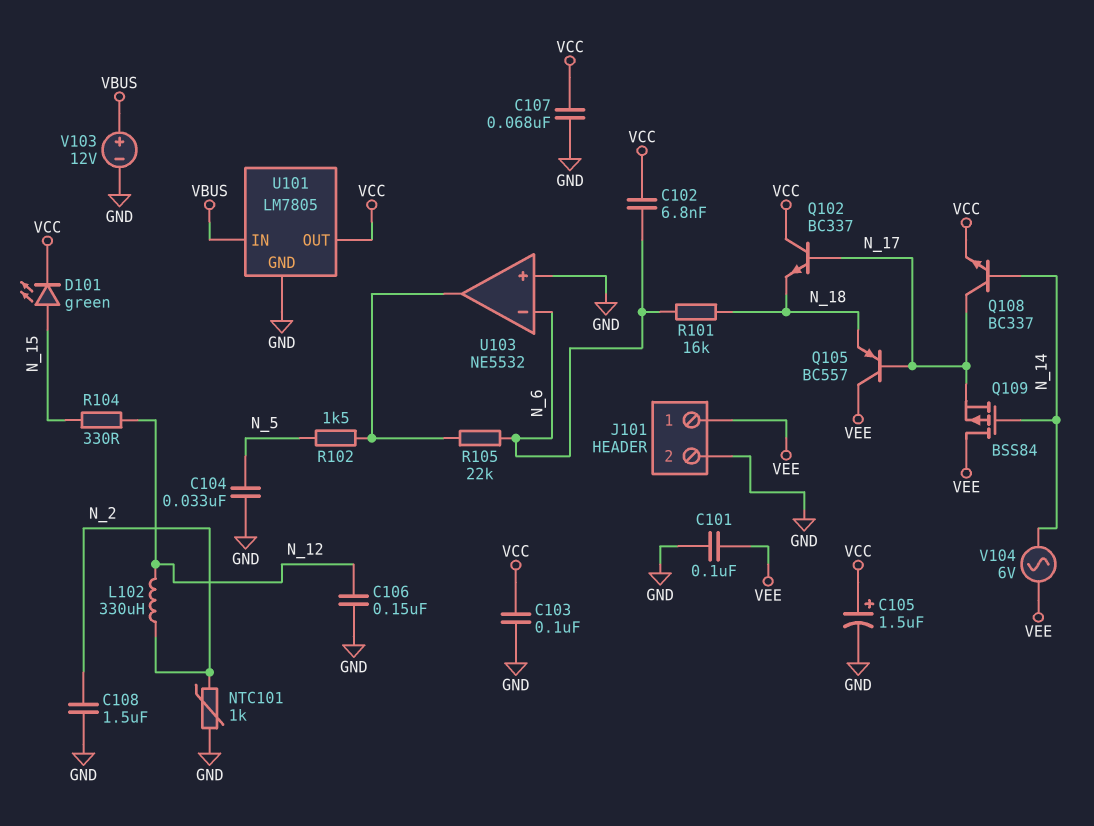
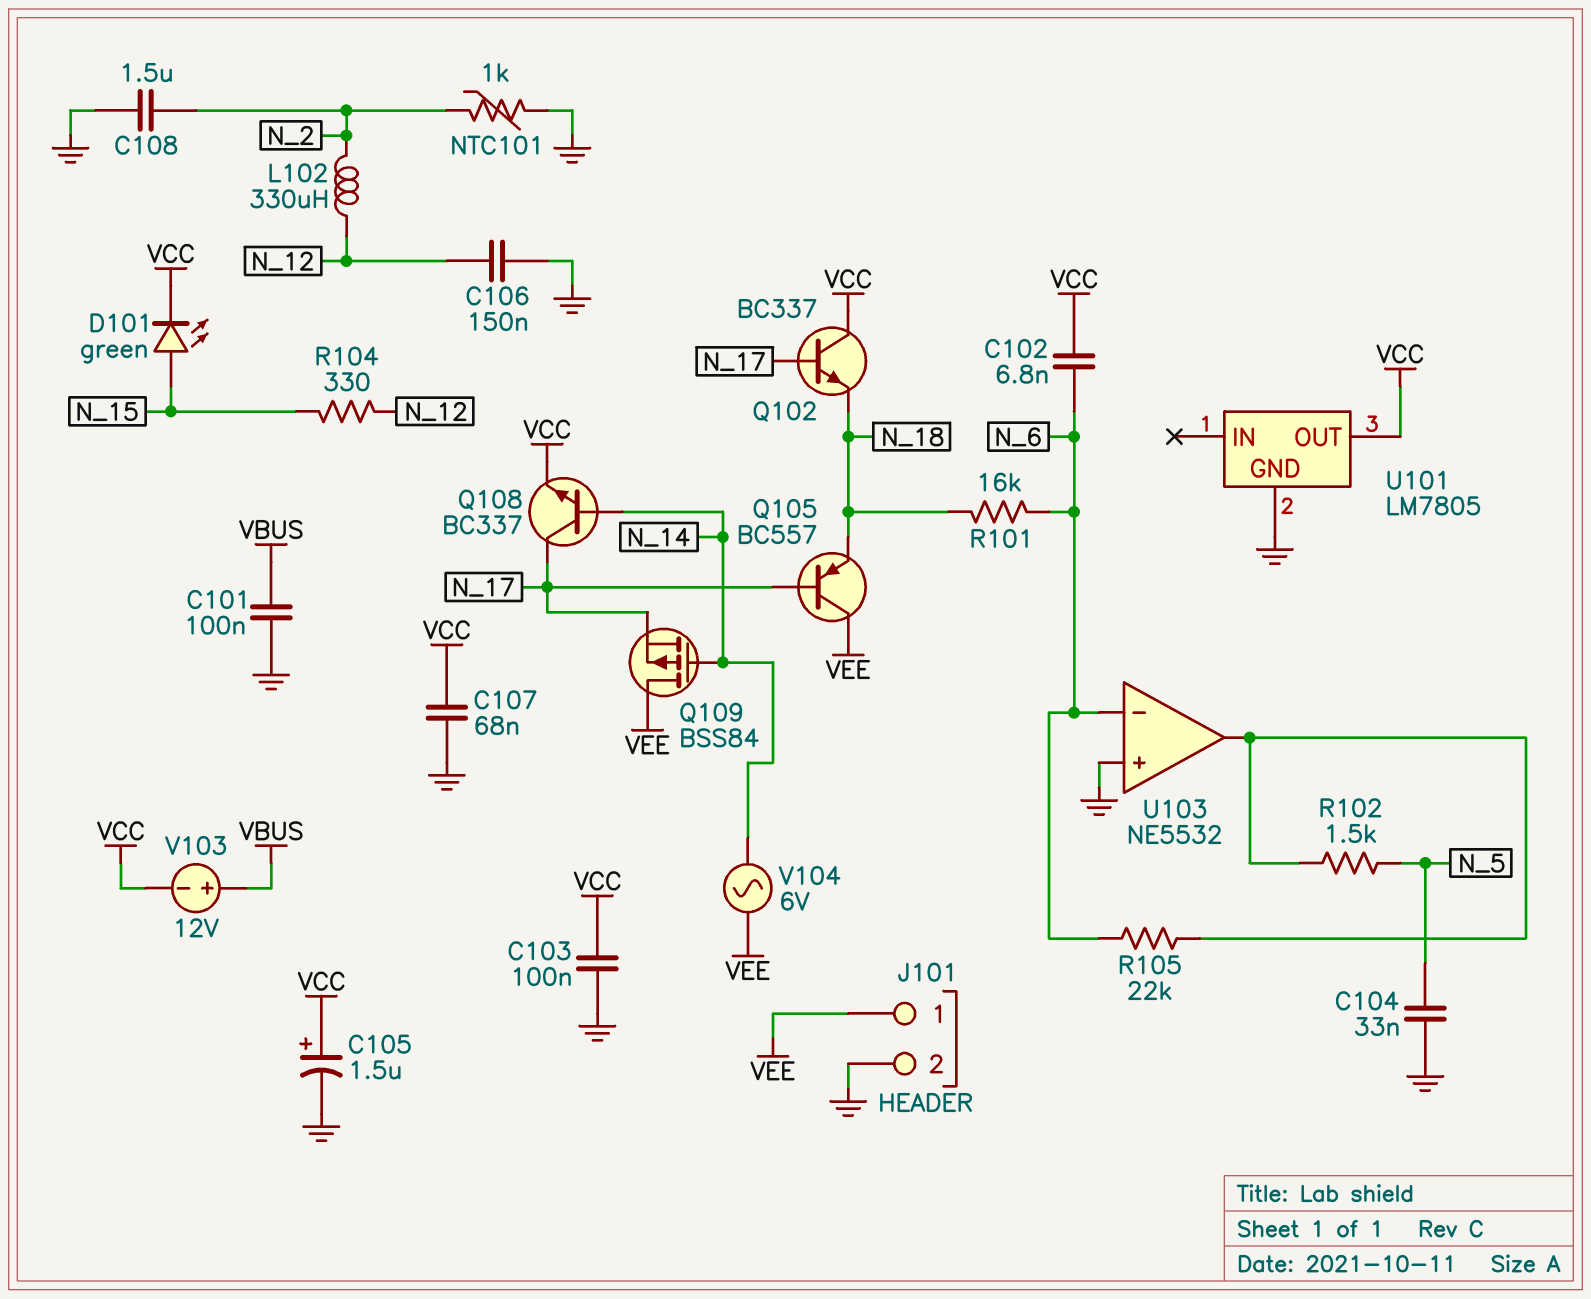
C101: 100nF (GND, VEE) -> 100nF (GND, VBUS)
U101 pin IN: VBUS -> none
V103: 12V (plus VBUS, minus GND) -> 12V (plus VBUS, minus VCC)

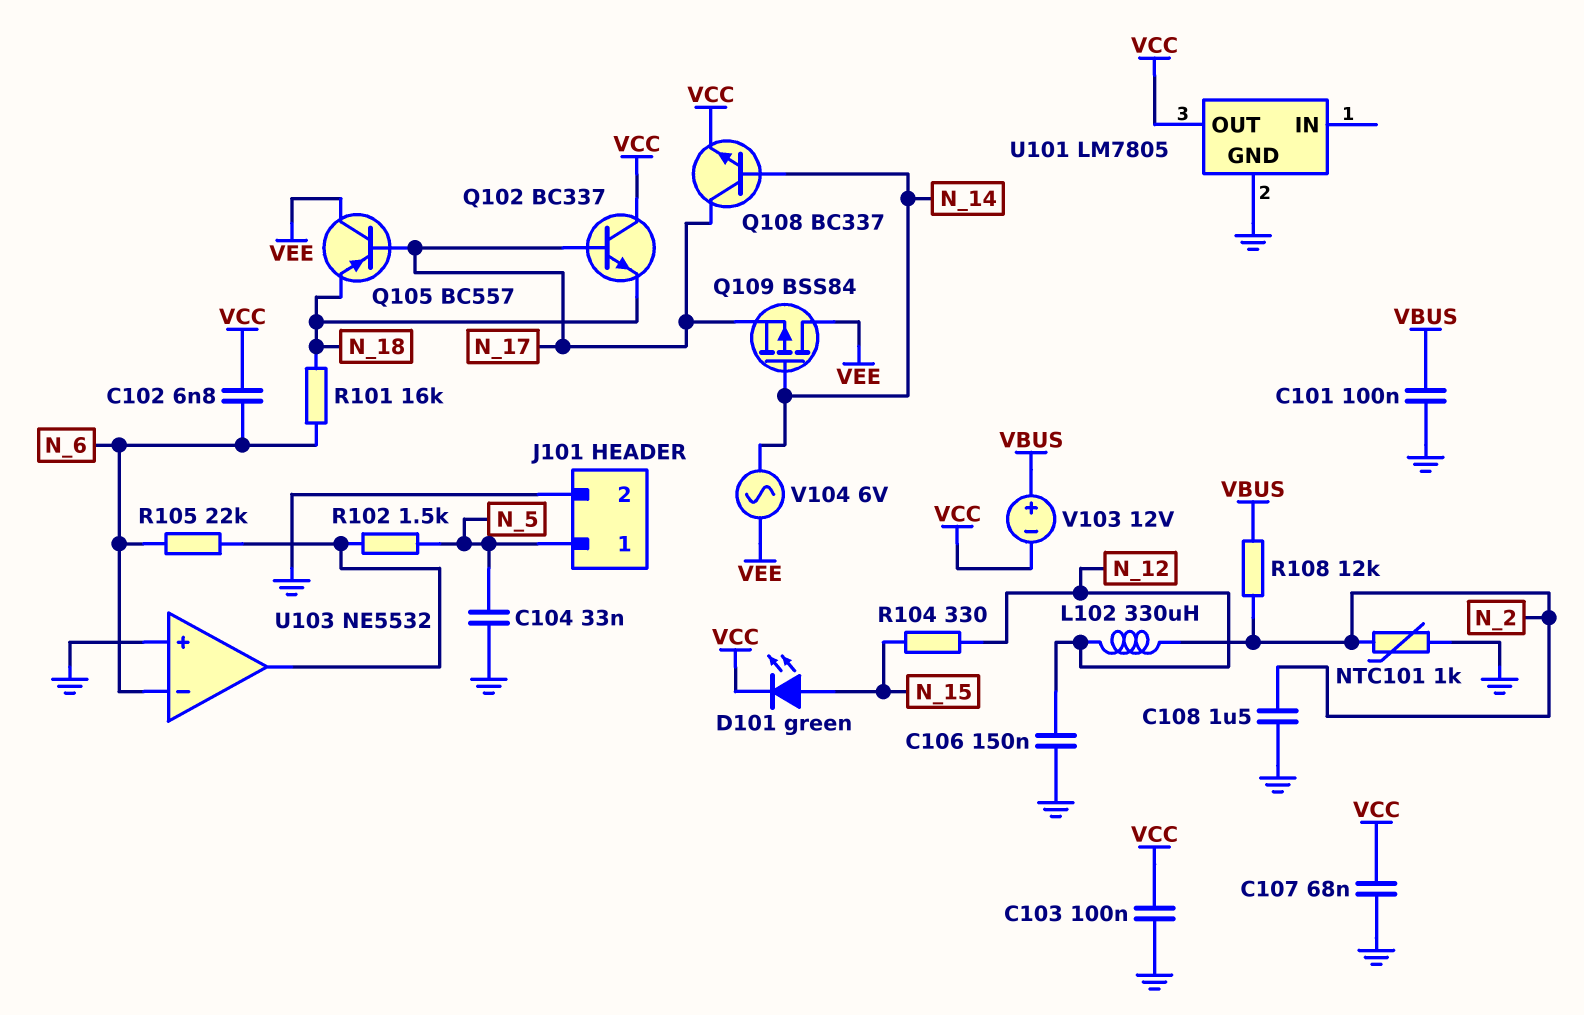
C105: 1.5uF (plus VCC, minus GND) -> none
J101 pin 1: VEE -> N_5
R108: none -> 12k (N_2, VBUS)

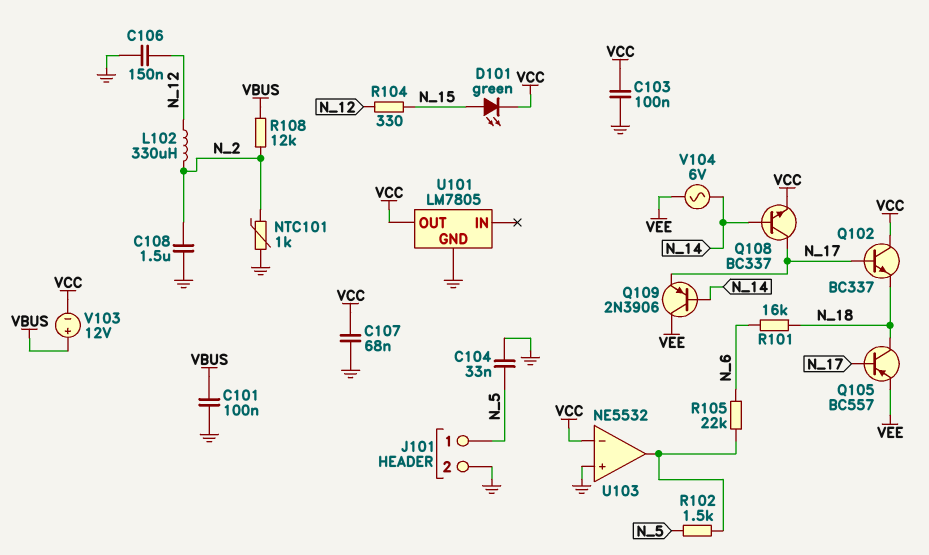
C102: 6.8nF (N_6, VCC) -> none
Q105: PNP BC557 (B N_17, C VEE, E N_18) -> PNP BC557 (B N_17, C N_18, E VEE)
Q109: PMOS BSS84 (G N_14, D VEE, S N_17) -> PNP 2N3906 (B N_14, C VEE, E N_17)
U103 pin in-: N_6 -> VCC

